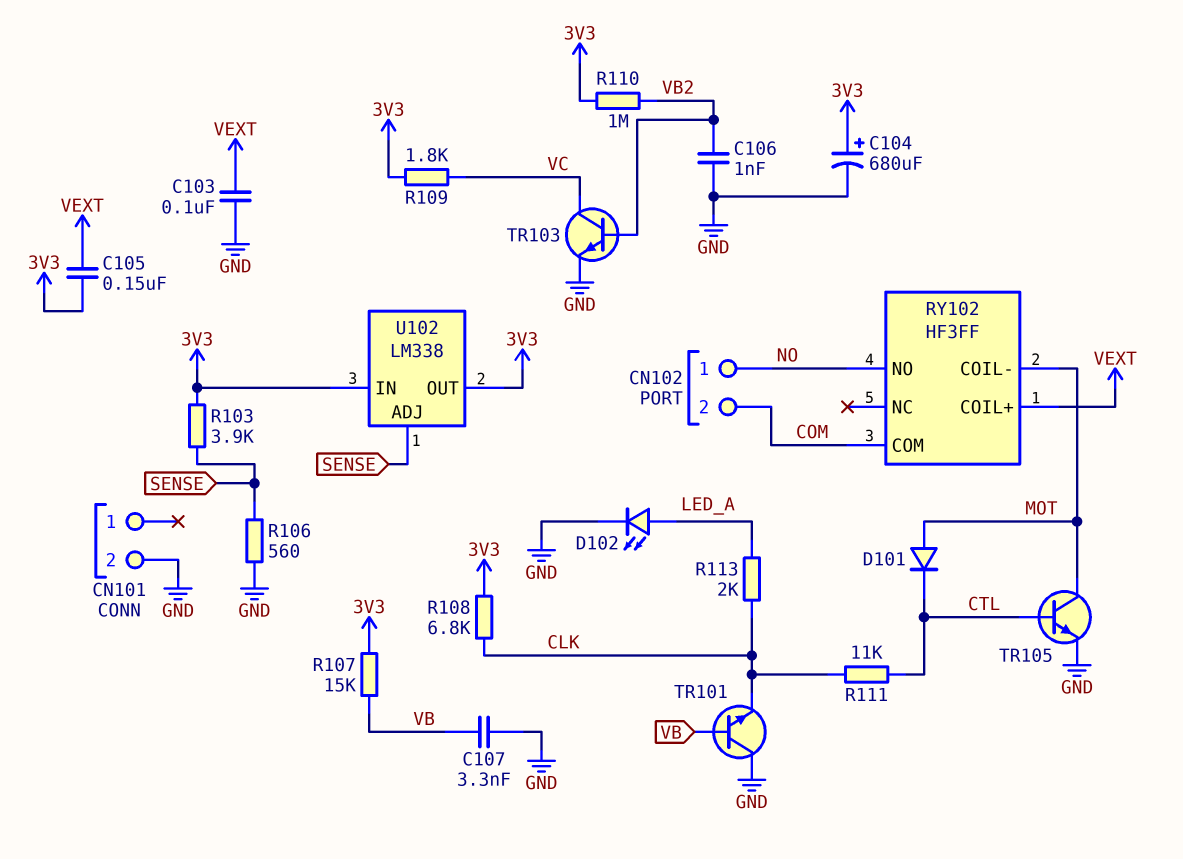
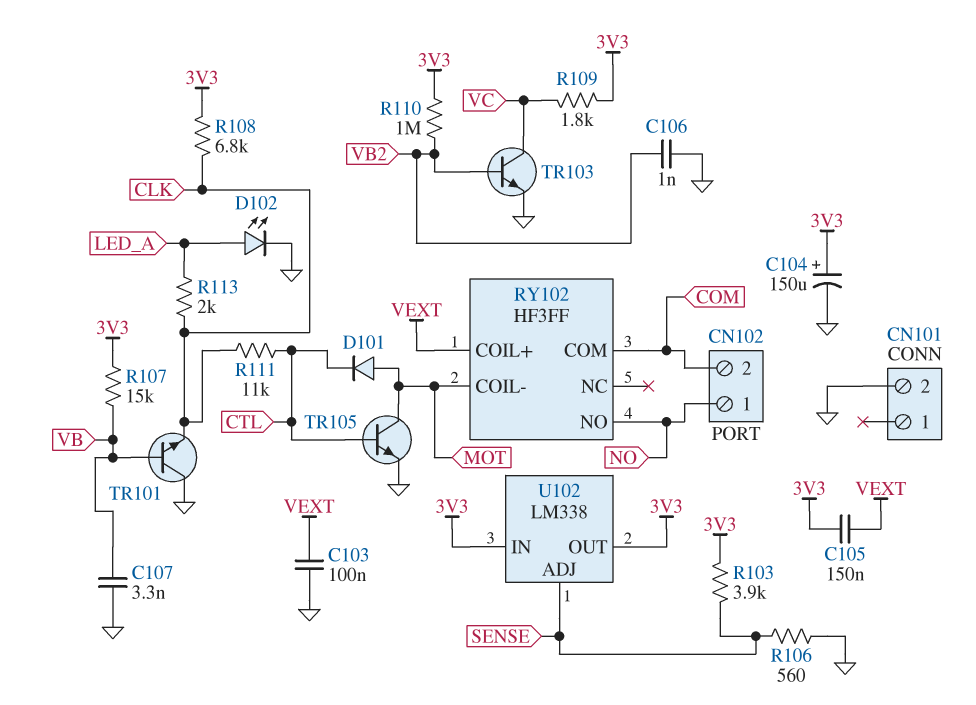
C104: 680uF (plus 3V3, minus GND) -> 150uF (plus 3V3, minus GND)

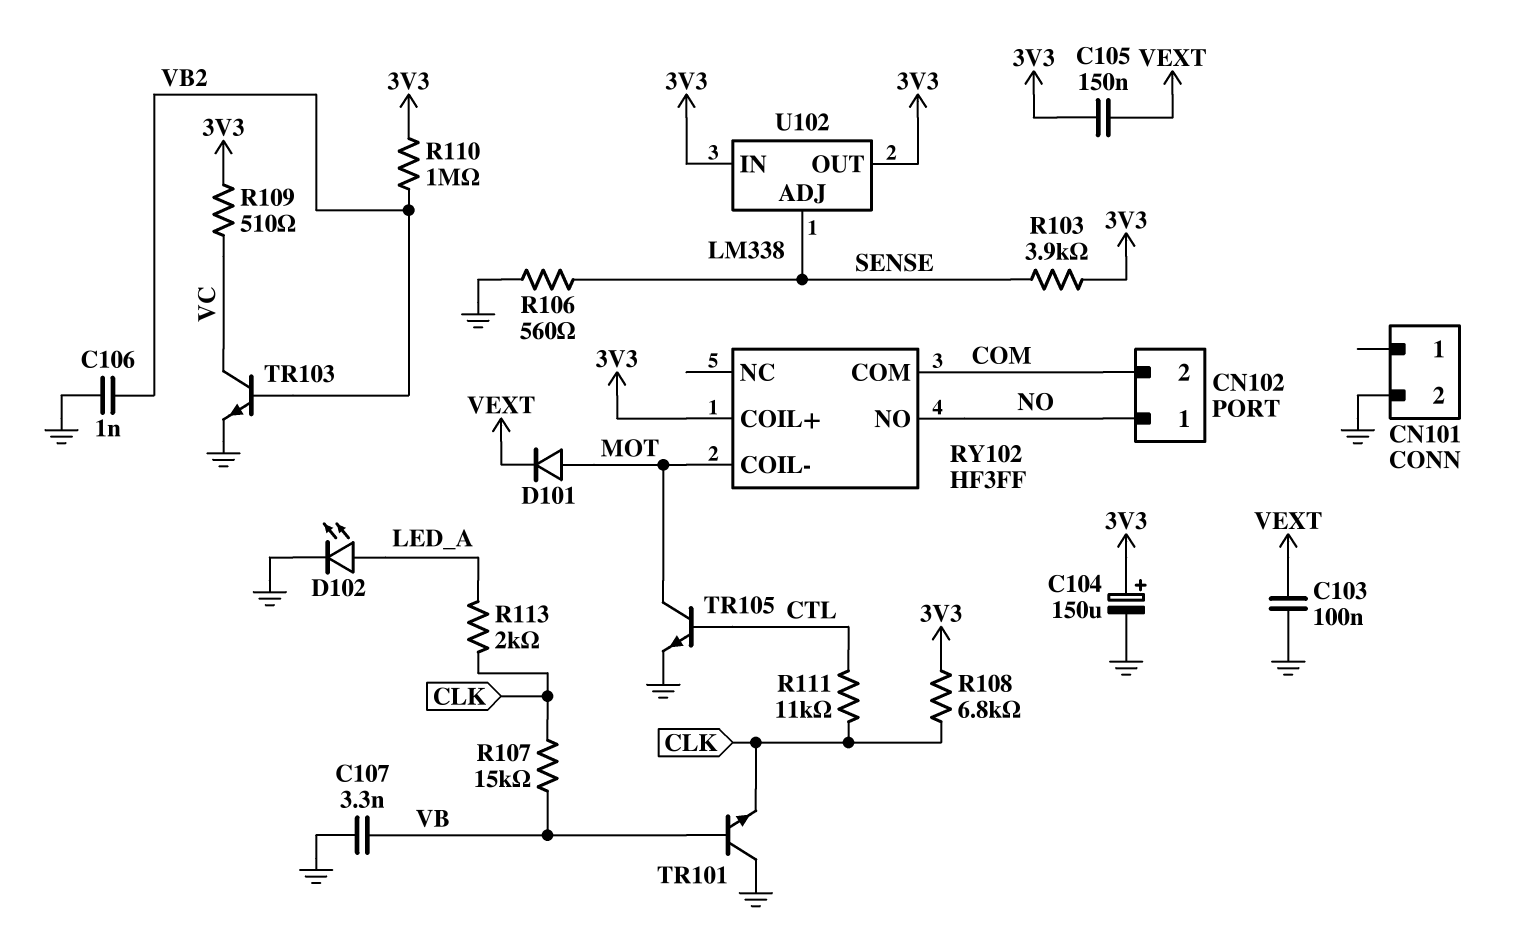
D101: diode (A MOT, K CTL) -> diode (A MOT, K VEXT)
R107: 15k (3V3, VB) -> 15k (CLK, VB)
R109: 1.8k (3V3, VC) -> 510 (3V3, VC)
RY102 pin COIL+: VEXT -> 3V3

